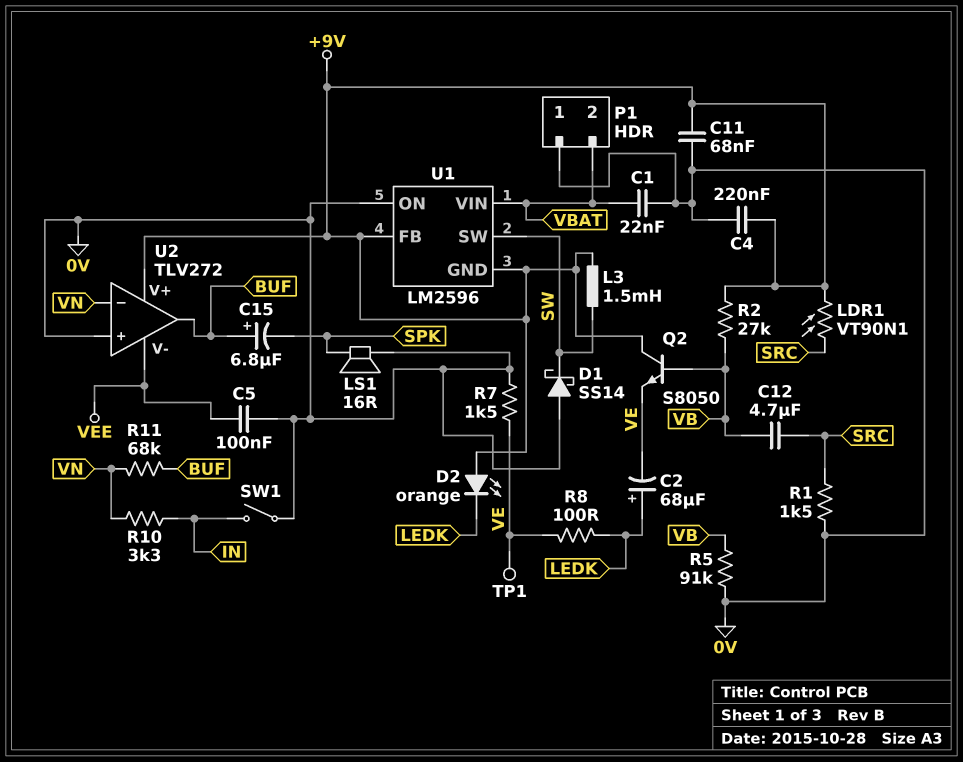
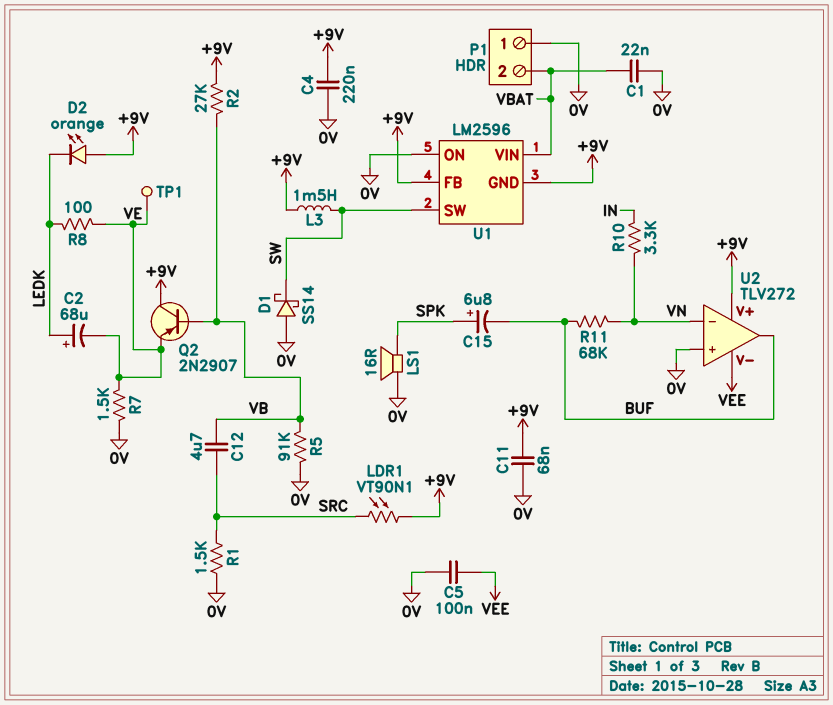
C15: 6.8uF (plus BUF, minus SPK) -> 6.8uF (plus SPK, minus BUF)
Q2: NPN S8050 (B VB, C +9V, E VE) -> PNP 2N2907 (B VB, C +9V, E VE)
SW1: switch (0V, IN) -> none

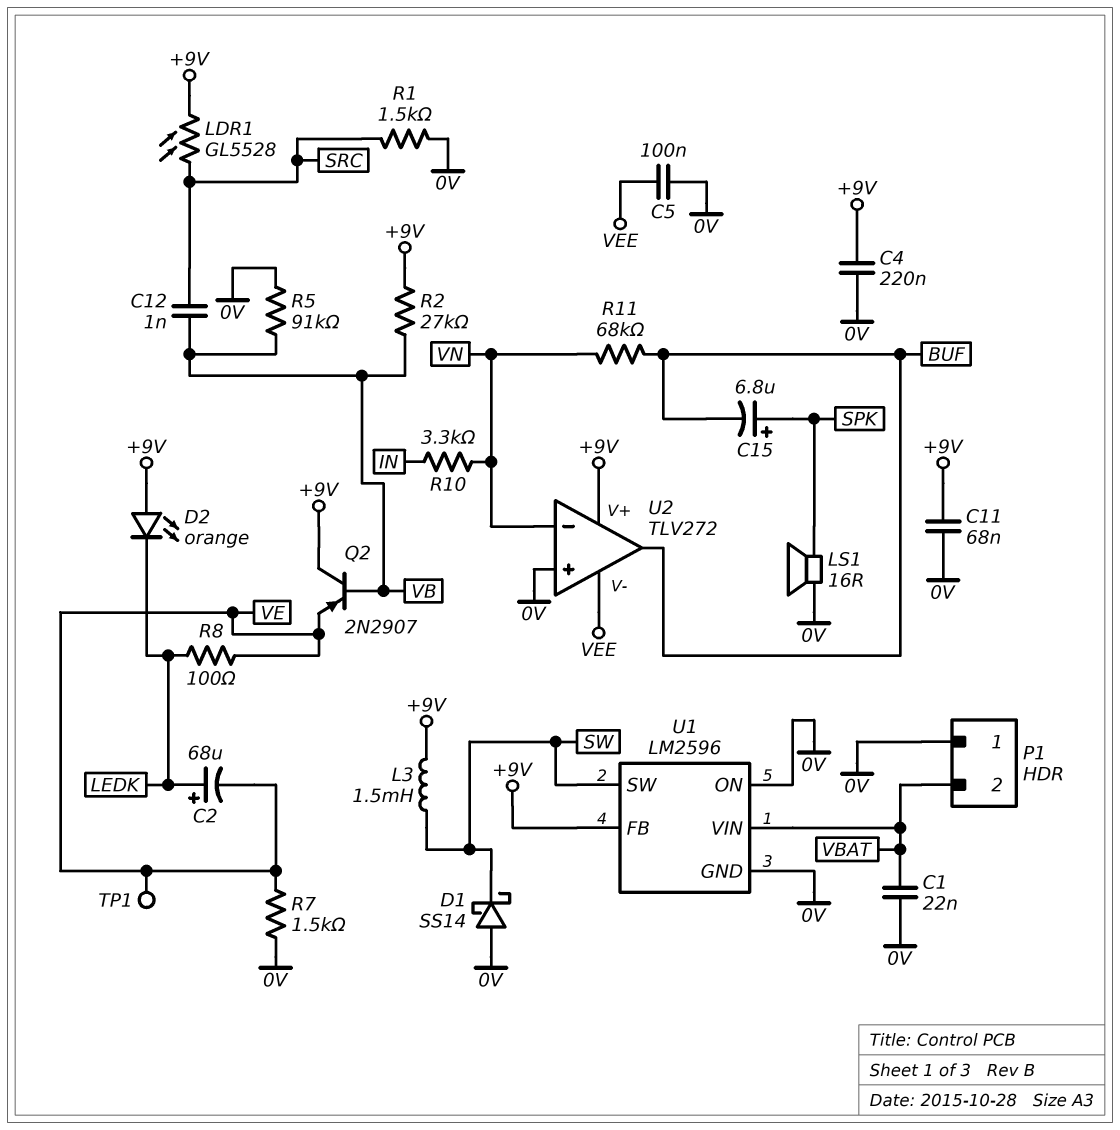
C12: 4.7uF (SRC, VB) -> 1nF (SRC, VB)
LDR1: VT90N1 (+9V, SRC) -> GL5528 (+9V, SRC)
U1 pin GND: +9V -> 0V

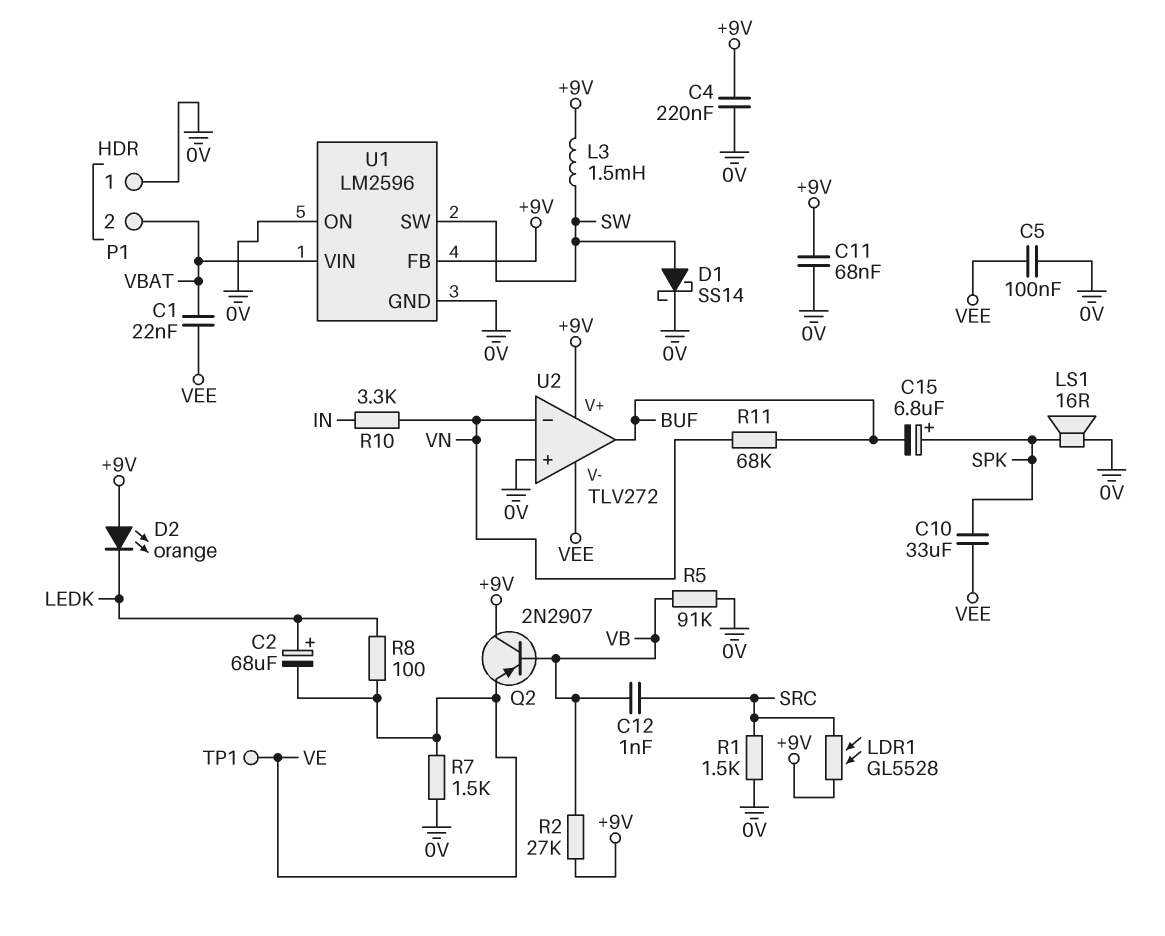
C1: 22nF (0V, VBAT) -> 22nF (VBAT, VEE)
C10: none -> 33uF (SPK, VEE)
D1: schottky SS14 (A 0V, K SW) -> schottky SS14 (A SW, K 0V)

